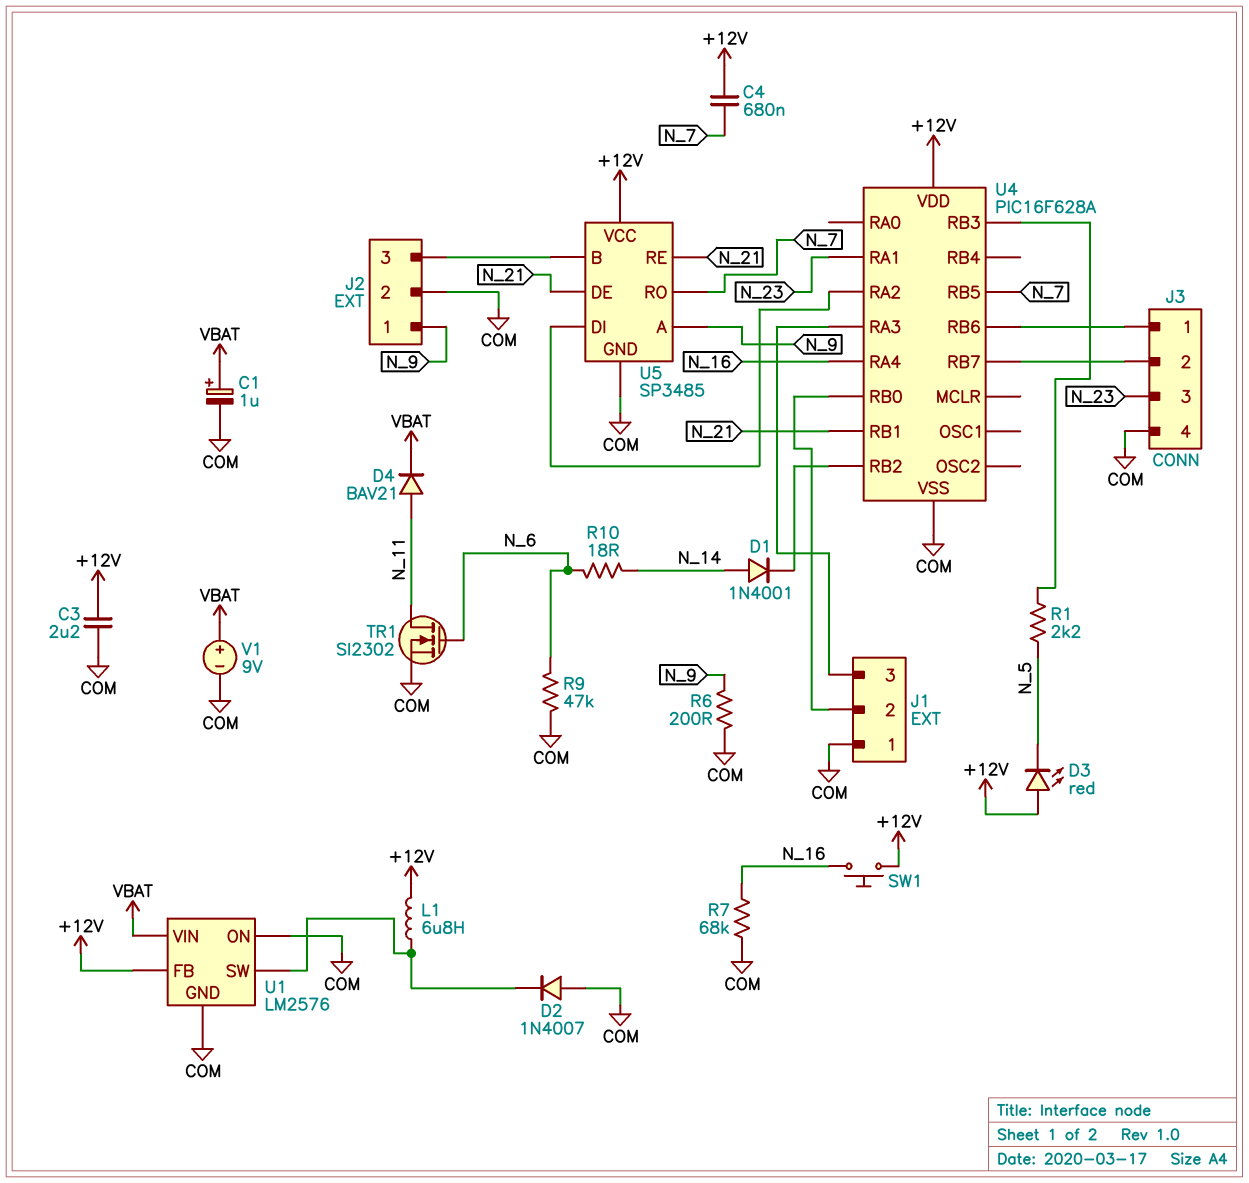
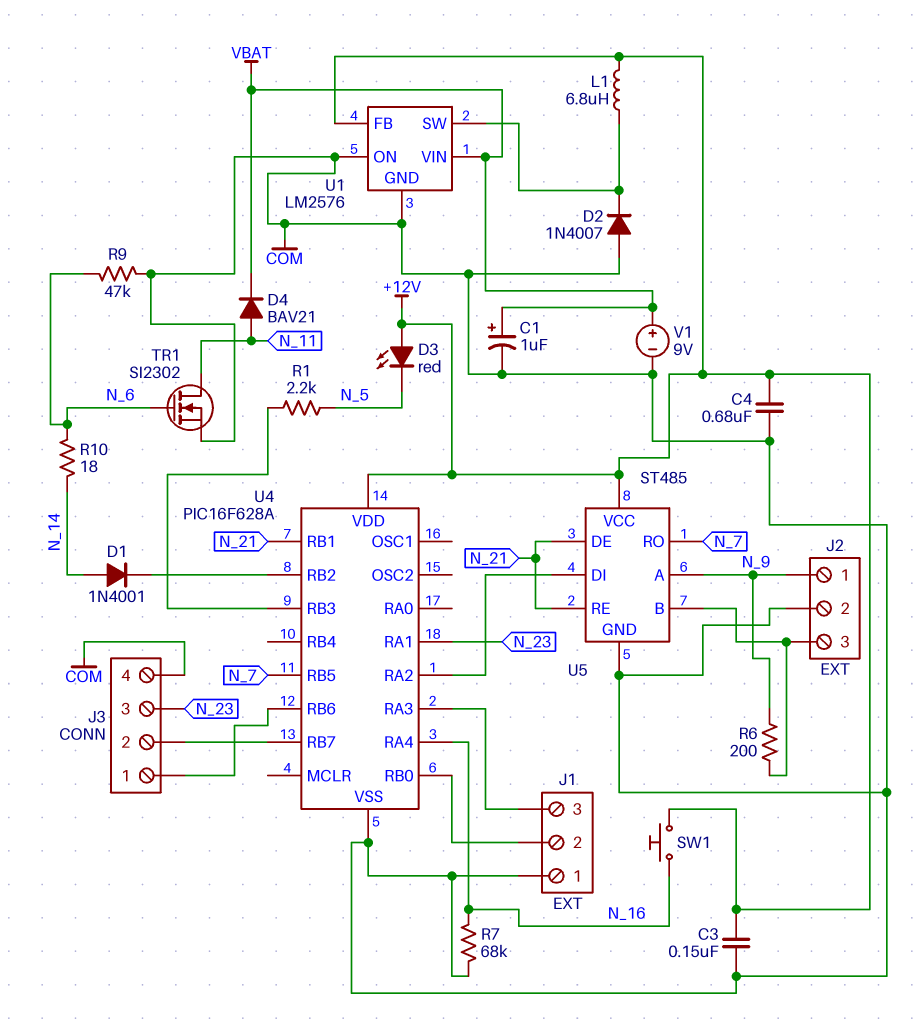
C3: 2.2uF (+12V, COM) -> 150nF (+12V, COM)
C4: 680nF (+12V, N_7) -> 680nF (+12V, COM)
R6: 200 (COM, N_9) -> 200 (J2/3, N_9)
U5: SP3485 -> ST485

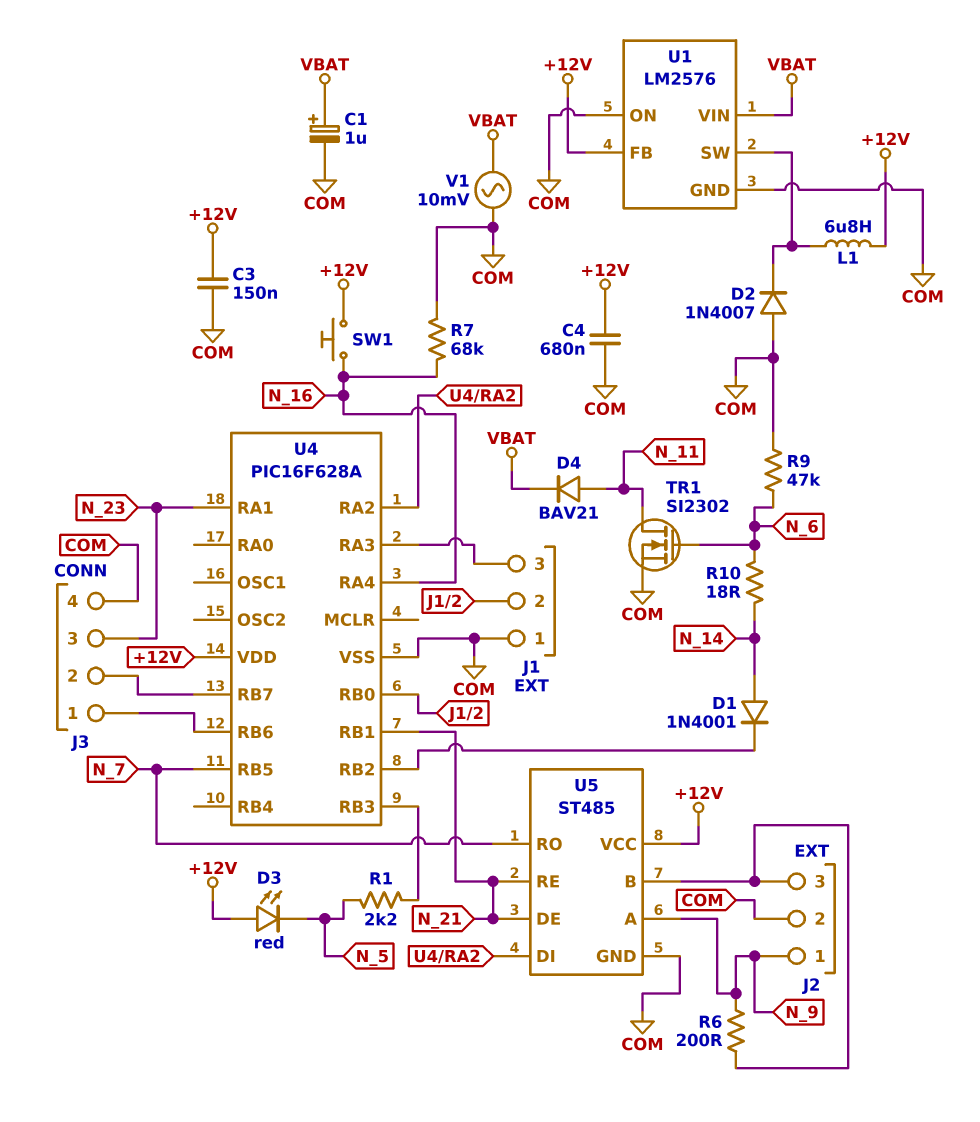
V1: 9V (plus VBAT, minus COM) -> AC 10mV (COM, VBAT)

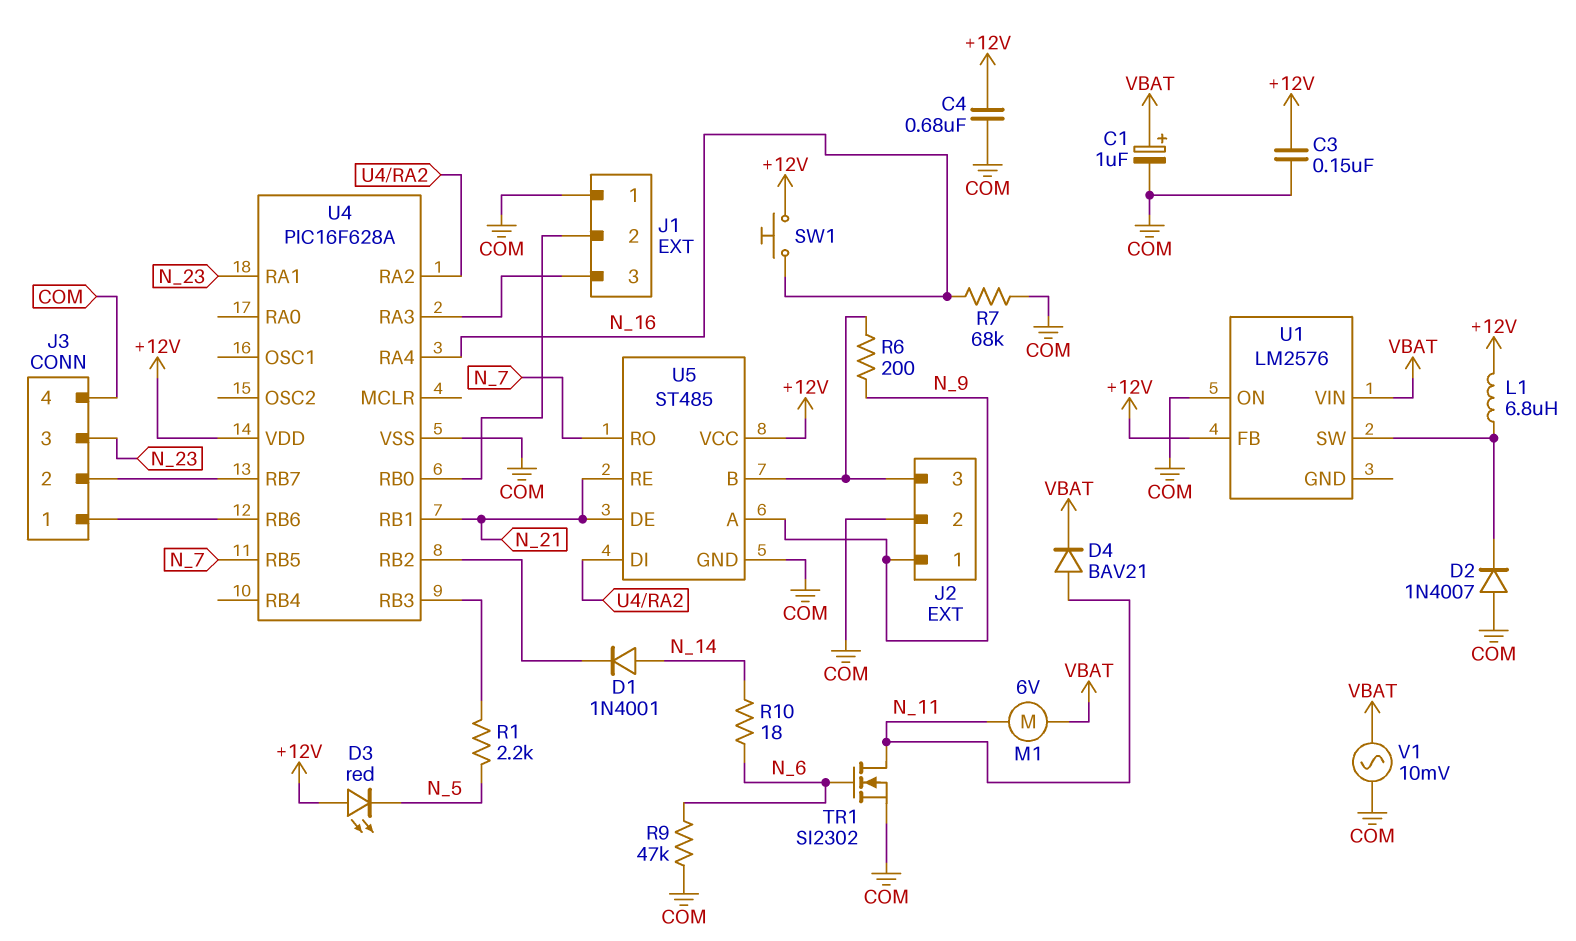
M1: none -> motor 6V (N_11, VBAT)
U1 pin GND: COM -> none

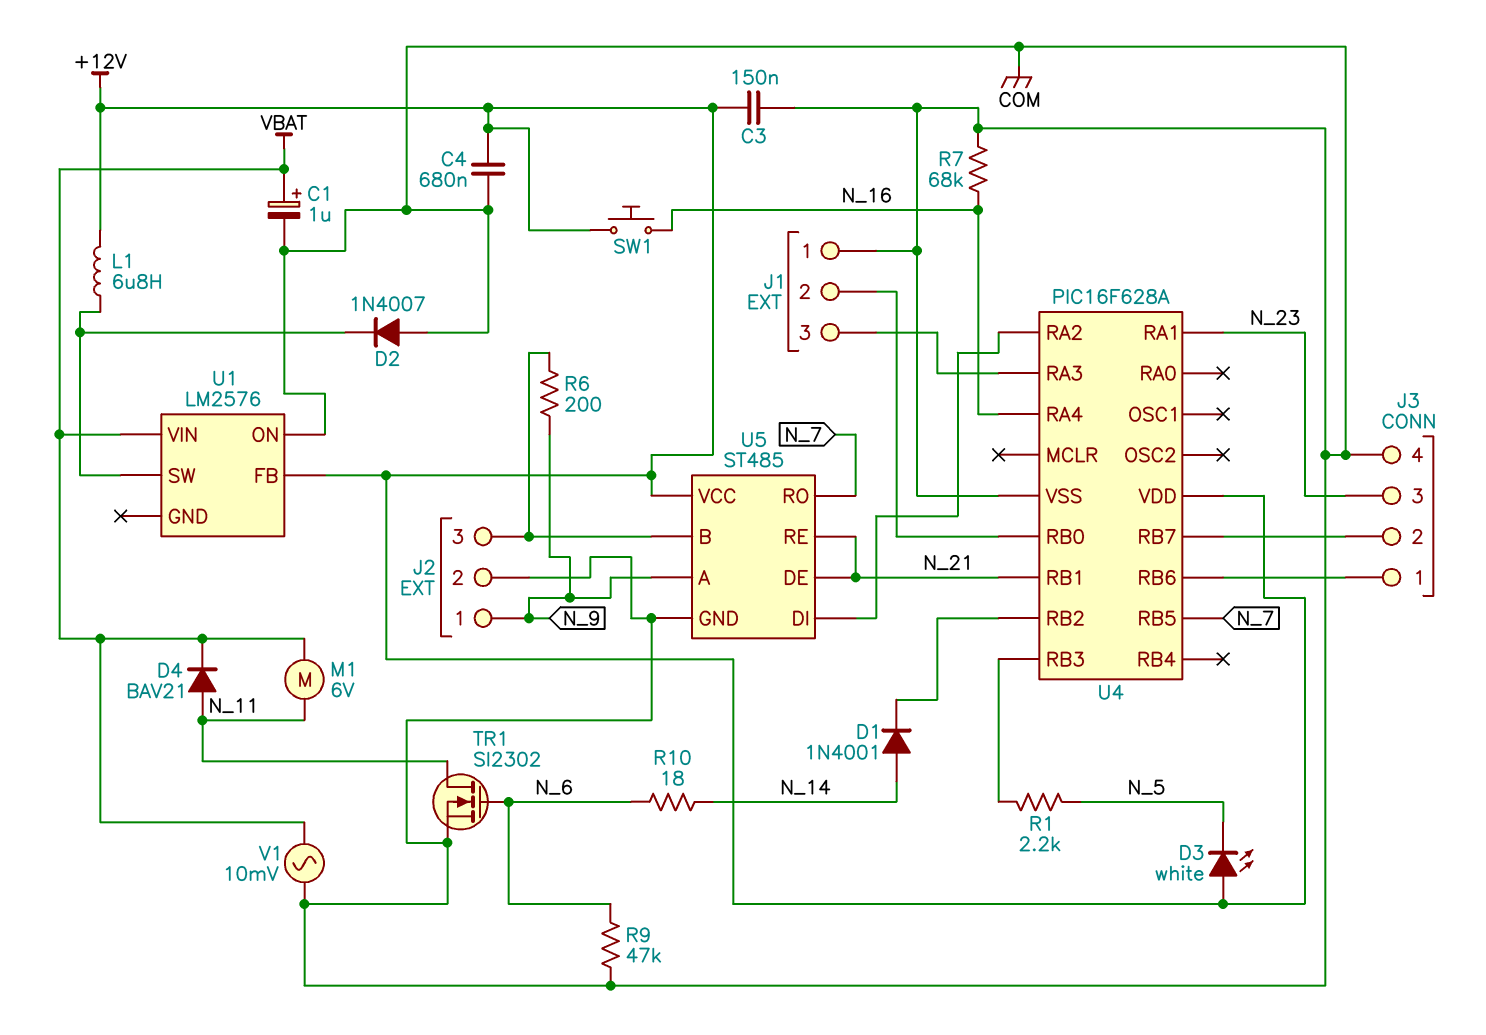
D3: LED red (A +12V, K N_5) -> LED white (A +12V, K N_5)

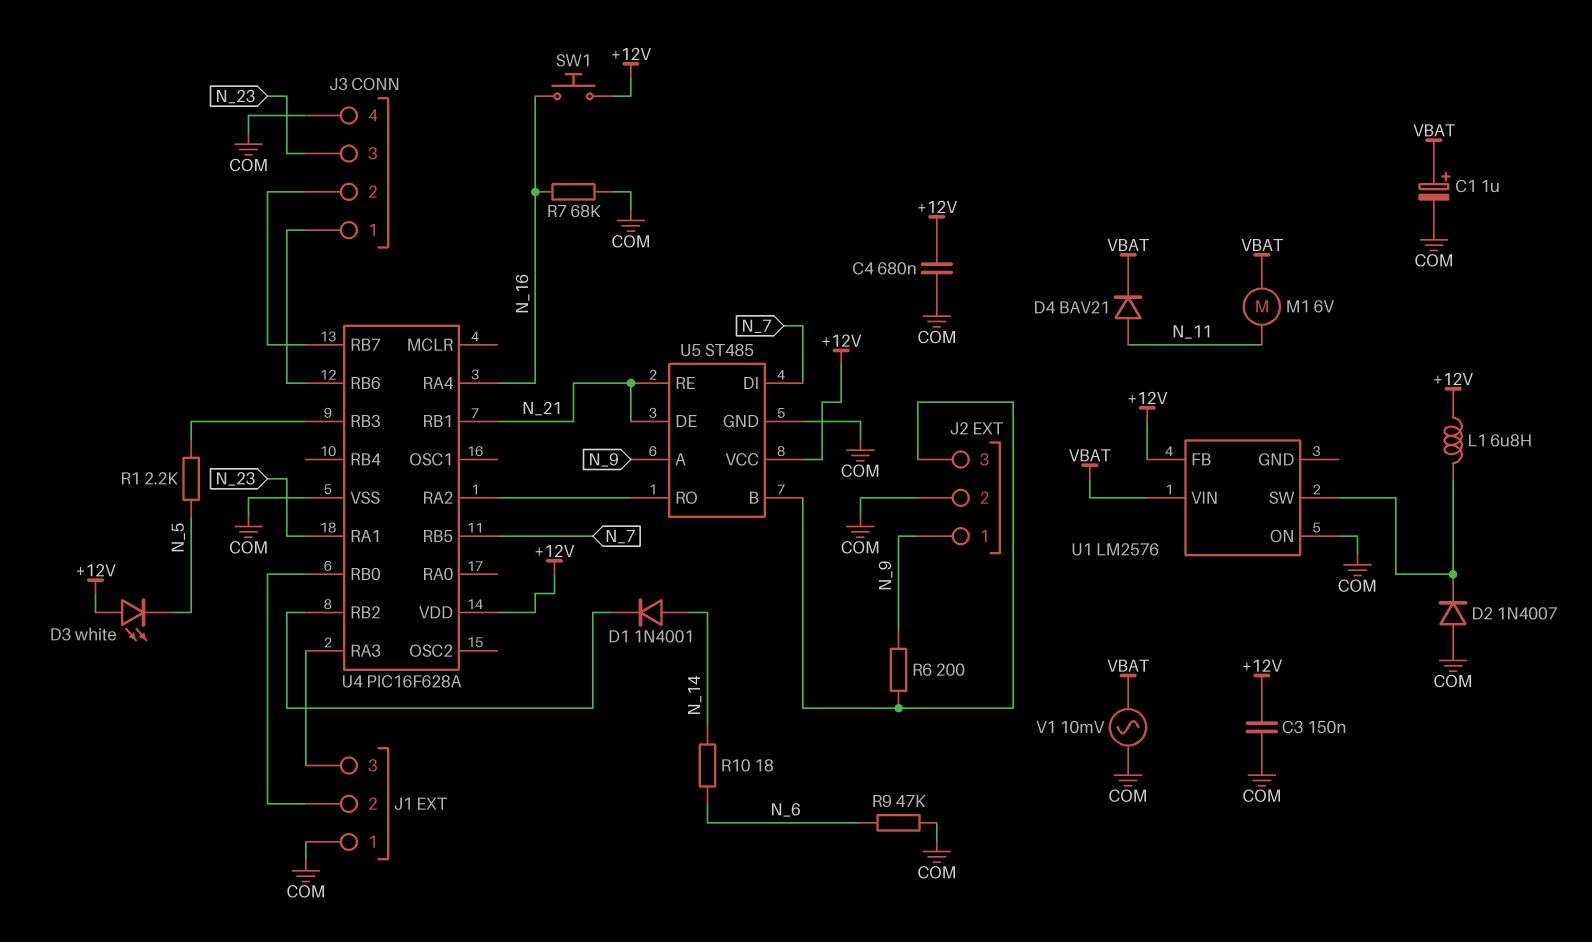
TR1: NMOS SI2302 (G N_6, D N_11, S COM) -> none
U5 pin DI: U4/RA2 -> N_7
U5 pin RO: N_7 -> U4/RA2

